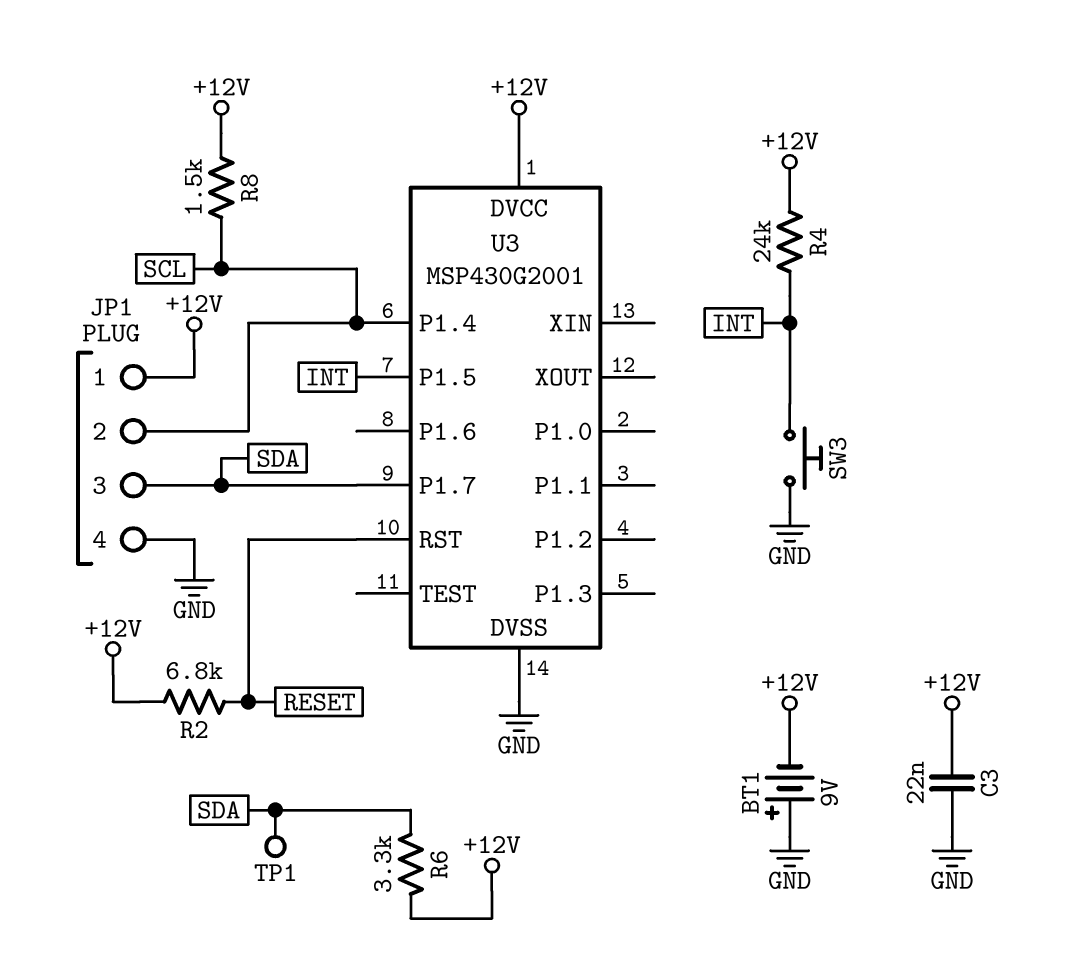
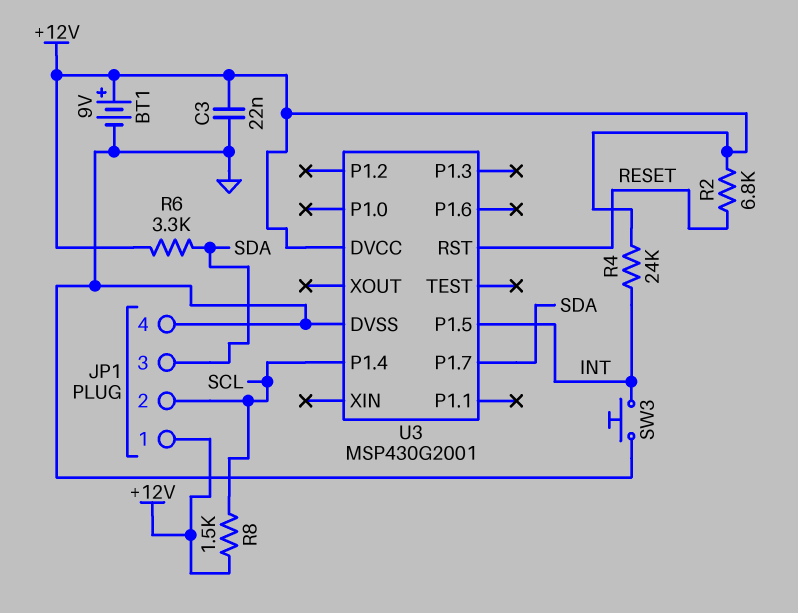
BT1: 9V (plus GND, minus +12V) -> 9V (plus +12V, minus GND)
TP1: test point (SDA) -> none

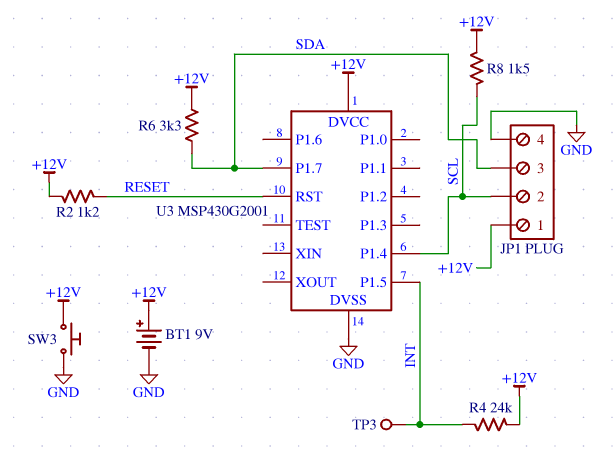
C3: 22nF (+12V, GND) -> none
R2: 6.8k (+12V, RESET) -> 1.2k (+12V, RESET)
SW3: button (GND, INT) -> button (+12V, GND)
TP3: none -> test point (INT)

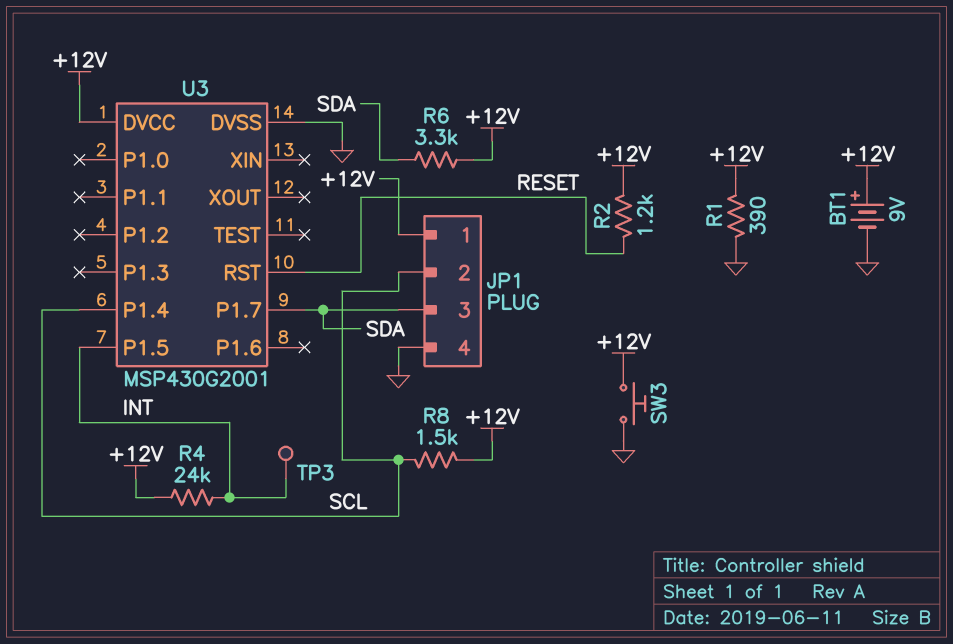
R1: none -> 390 (+12V, GND)

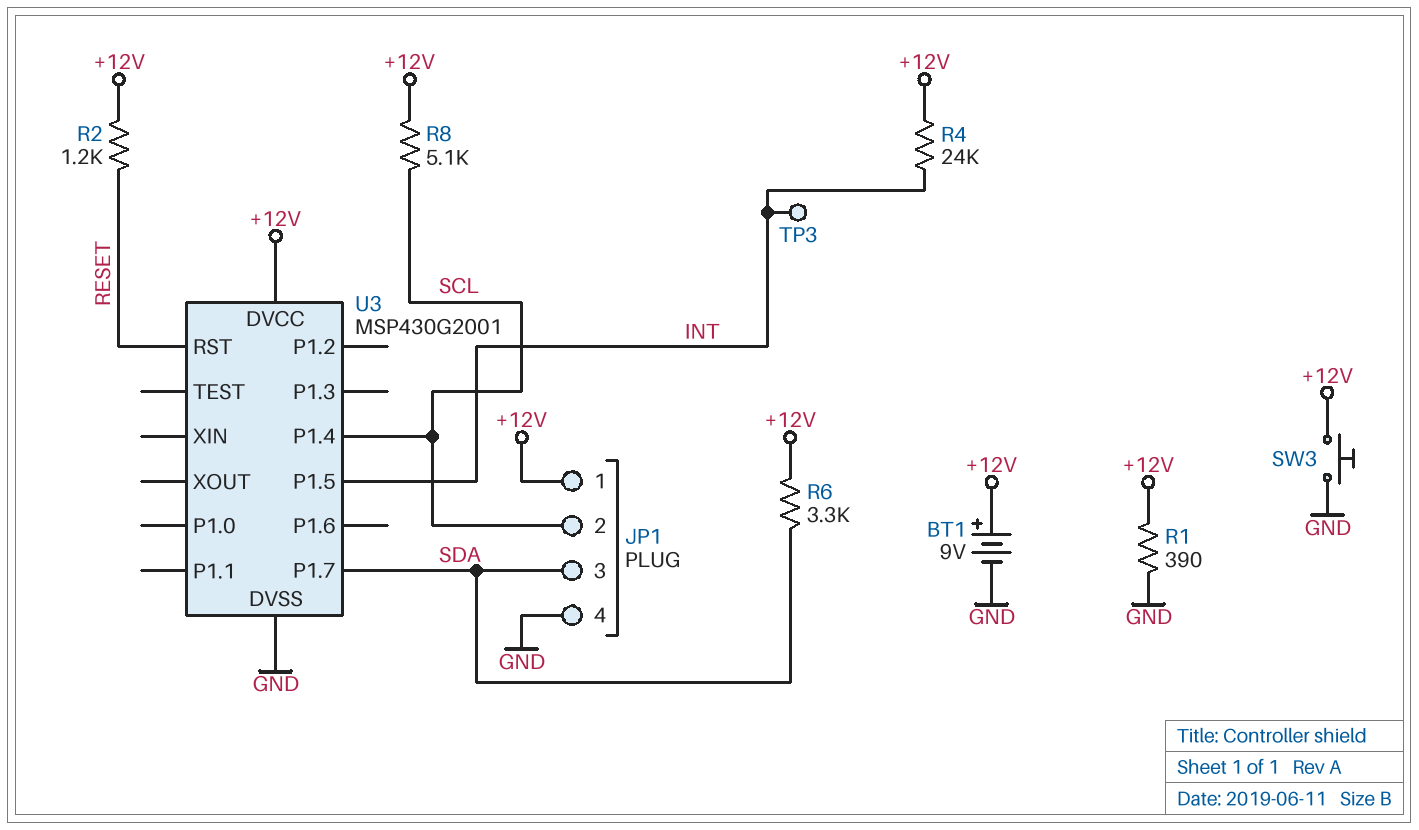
R8: 1.5k (+12V, SCL) -> 5.1k (+12V, SCL)

